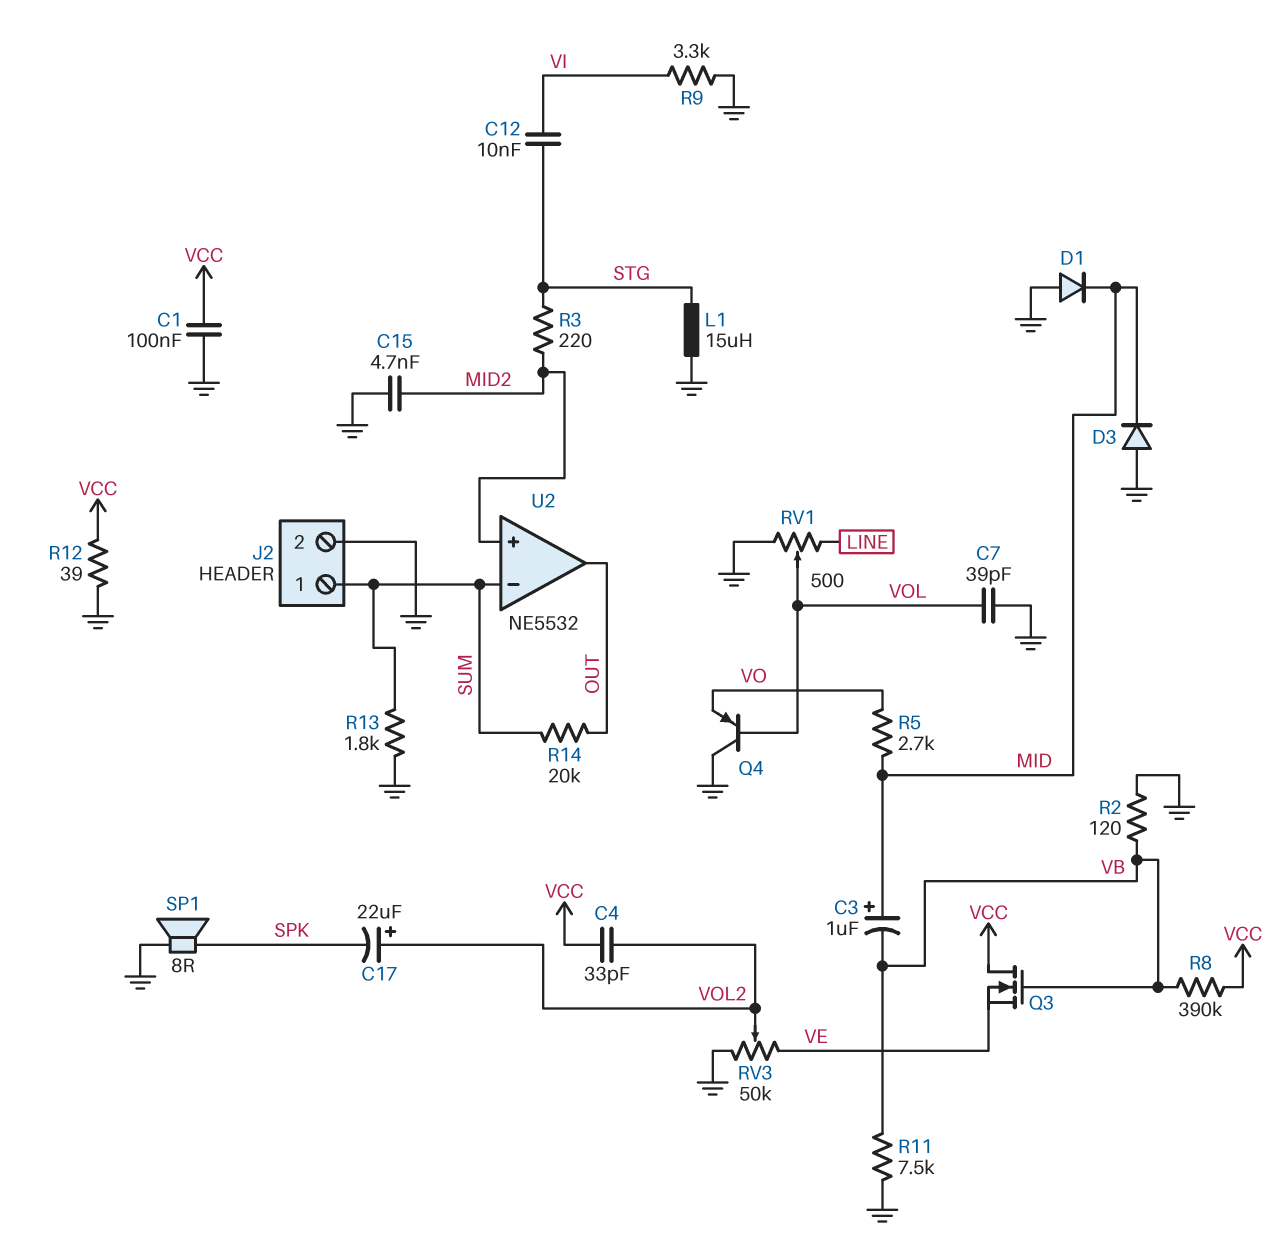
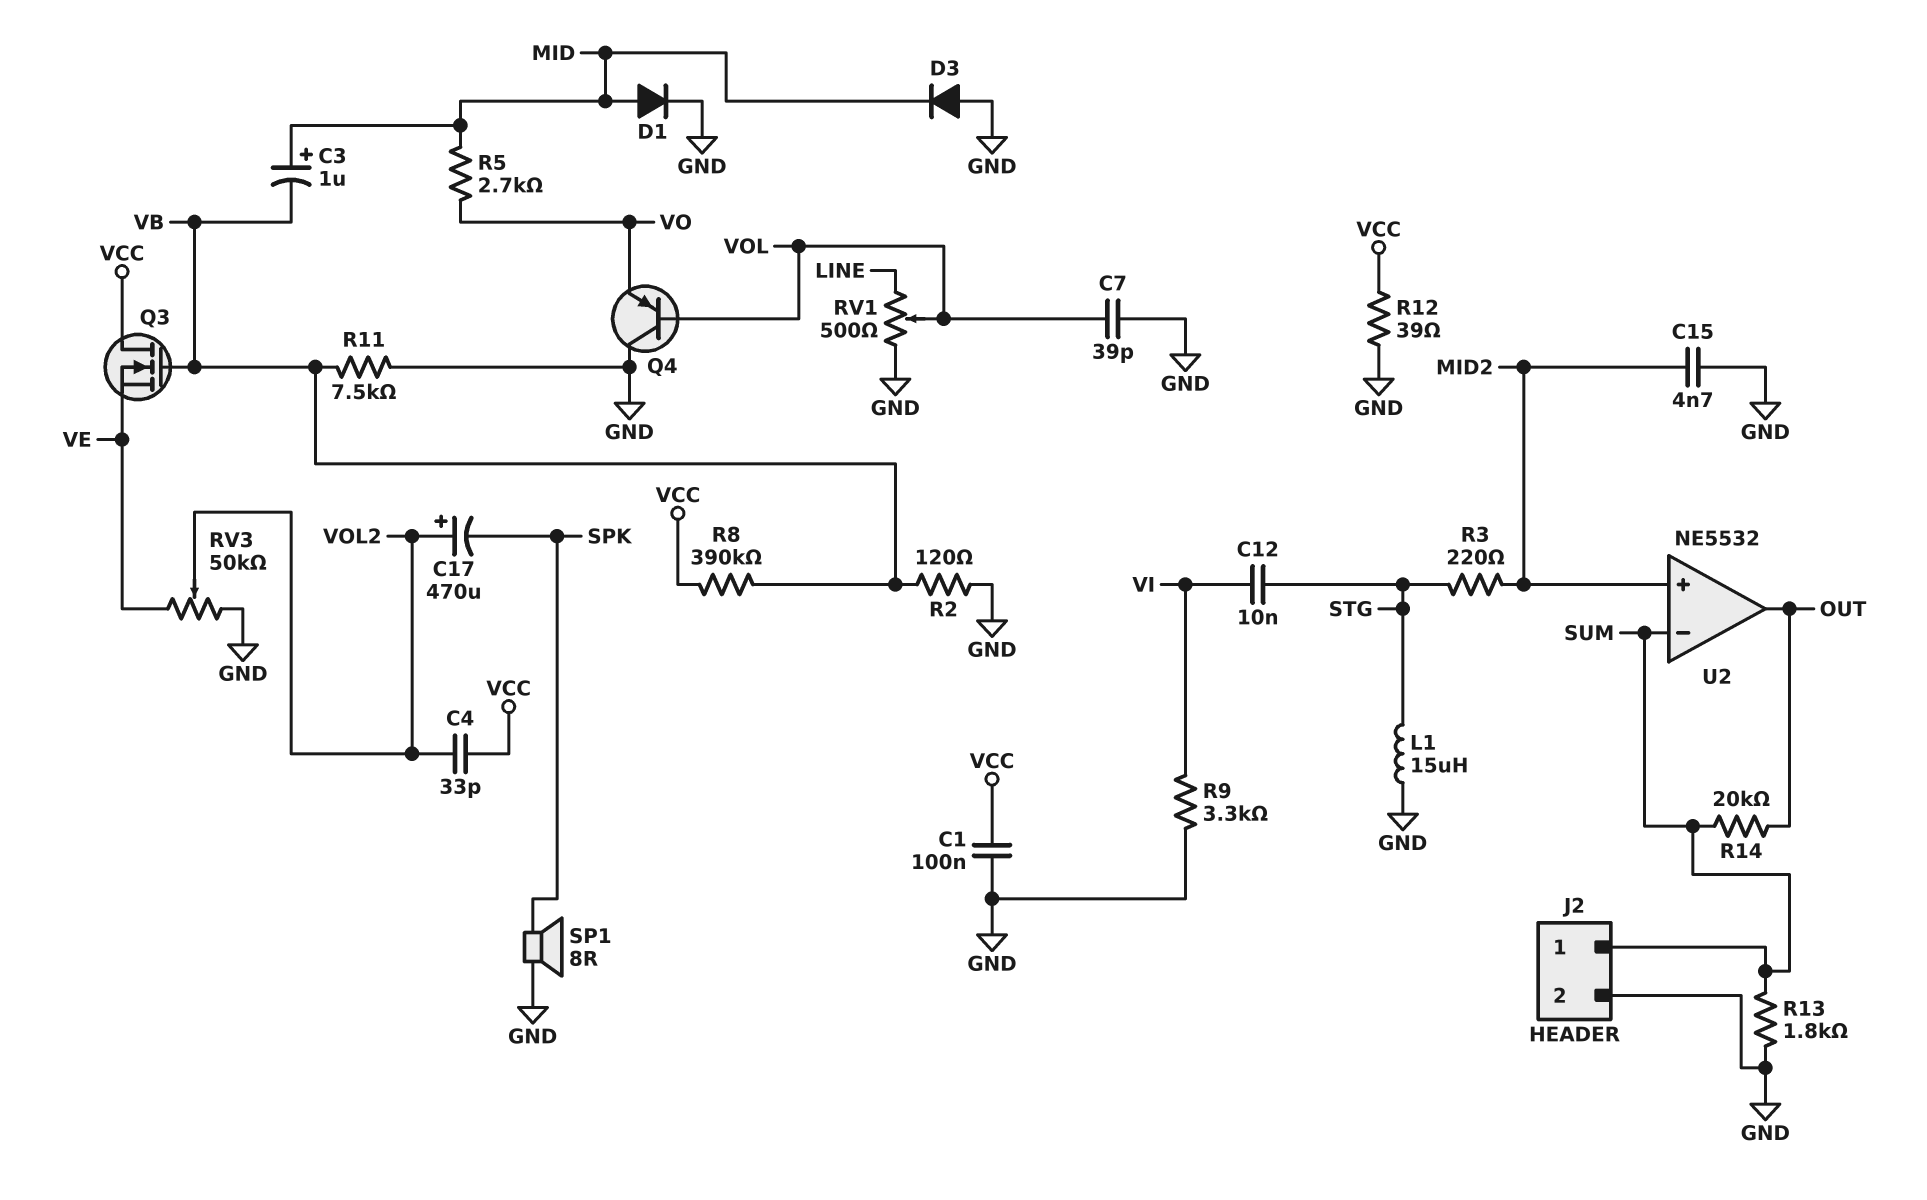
C17: 22uF (plus VOL2, minus SPK) -> 470uF (plus VOL2, minus SPK)
D1: diode (A GND, K MID) -> diode (A MID, K GND)

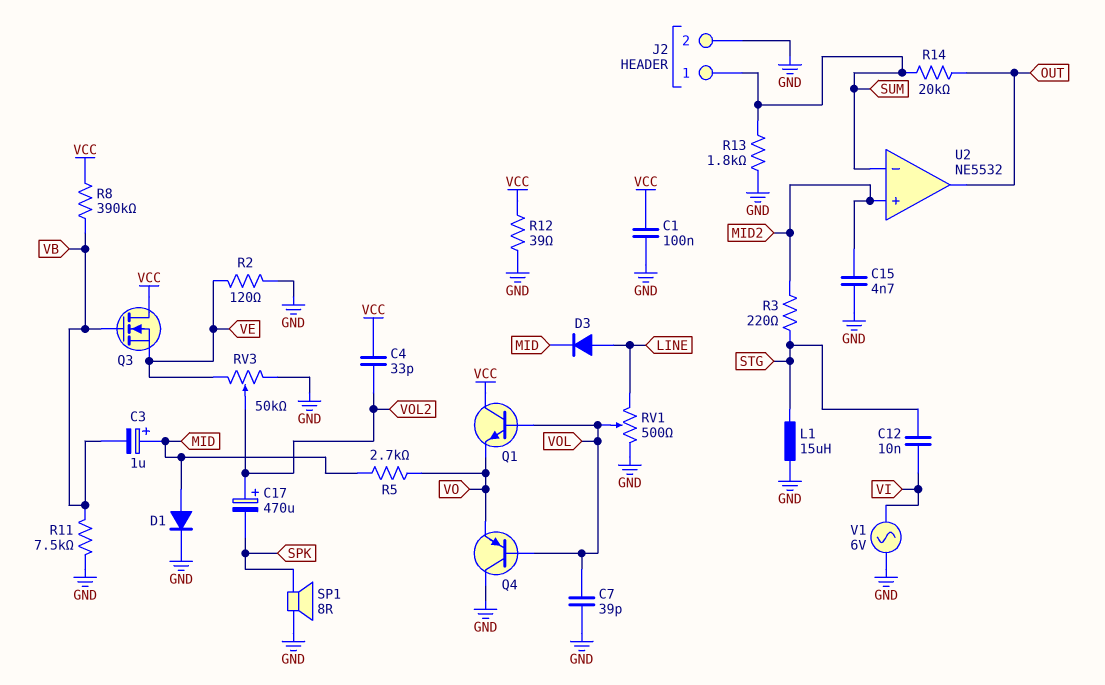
D3: diode (A GND, K MID) -> diode (A LINE, K MID)
Q1: none -> NPN (B VOL, C VCC, E VO)
R2: 120 (GND, VB) -> 120 (GND, VE)
R9: 3.3k (GND, VI) -> none
V1: none -> AC 6V (GND, VI)

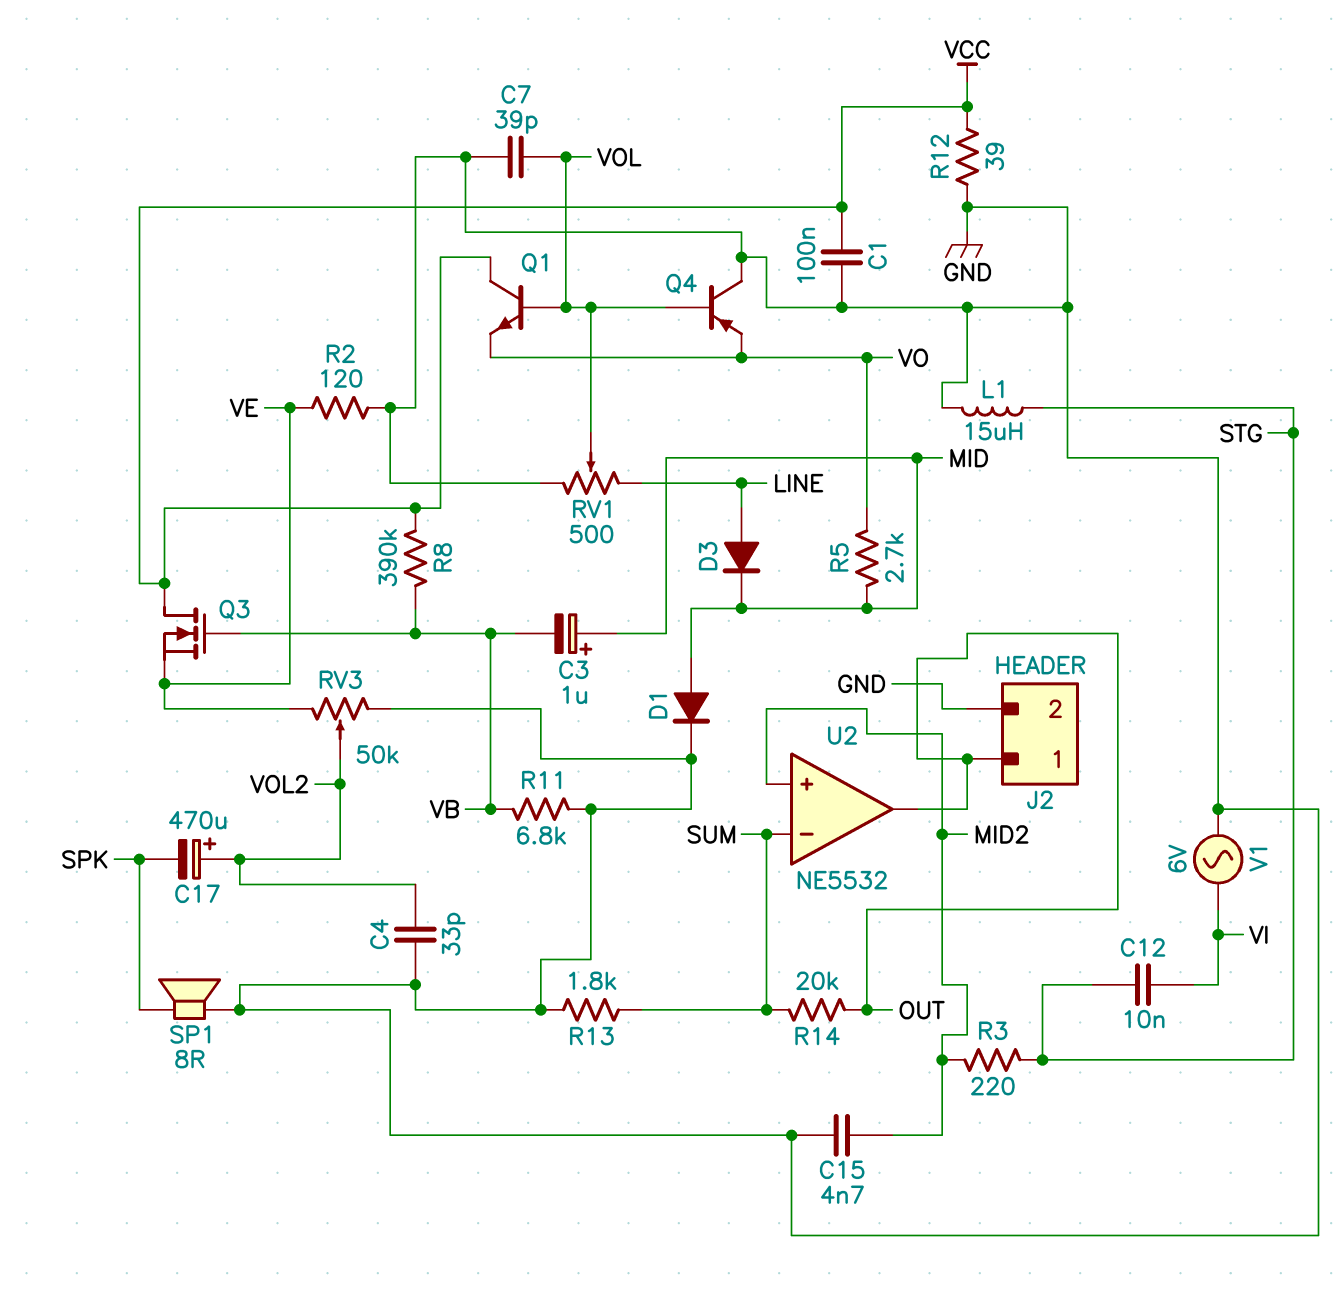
C4: 33pF (VCC, VOL2) -> 33pF (GND, VOL2)
J2 pin 1: SUM -> OUT
R11: 7.5k (GND, VB) -> 6.8k (GND, VB)

